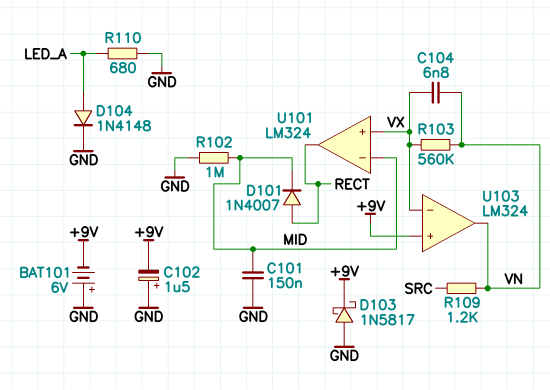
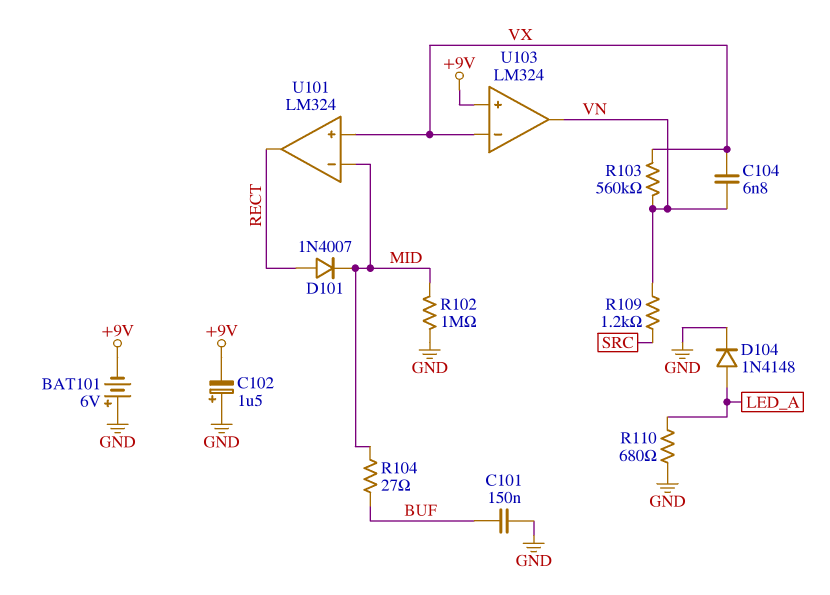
C101: 150nF (GND, MID) -> 150nF (BUF, GND)
D103: schottky 1N5817 (A GND, K +9V) -> none
R104: none -> 27 (BUF, MID)

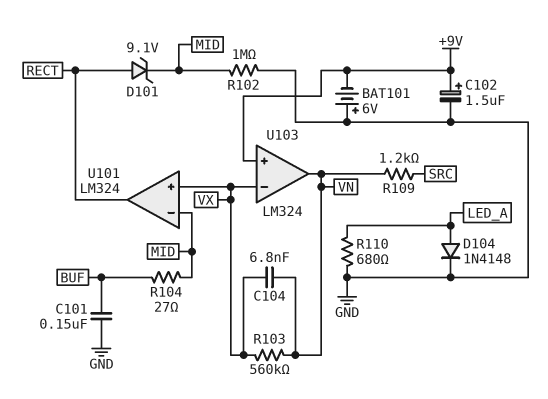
C102: 1.5uF (plus GND, minus +9V) -> 1.5uF (plus +9V, minus GND)
D101: diode 1N4007 (A RECT, K MID) -> zener 9.1V (A RECT, K MID)

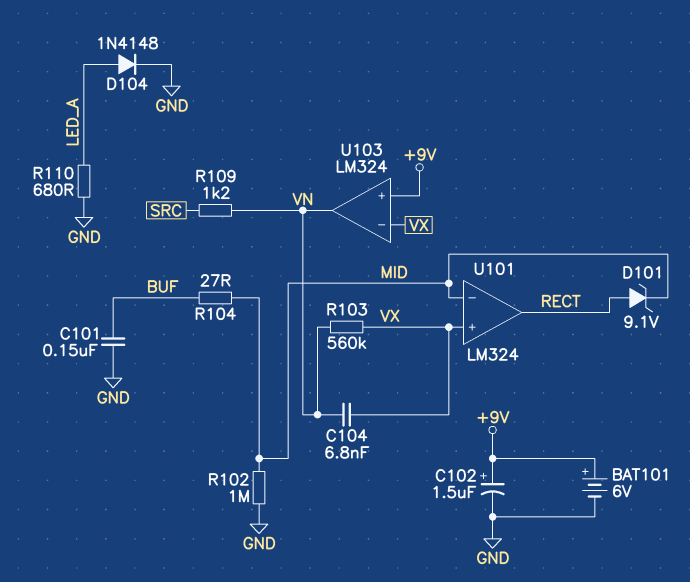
BAT101: 6V (plus GND, minus +9V) -> 6V (plus +9V, minus GND)

